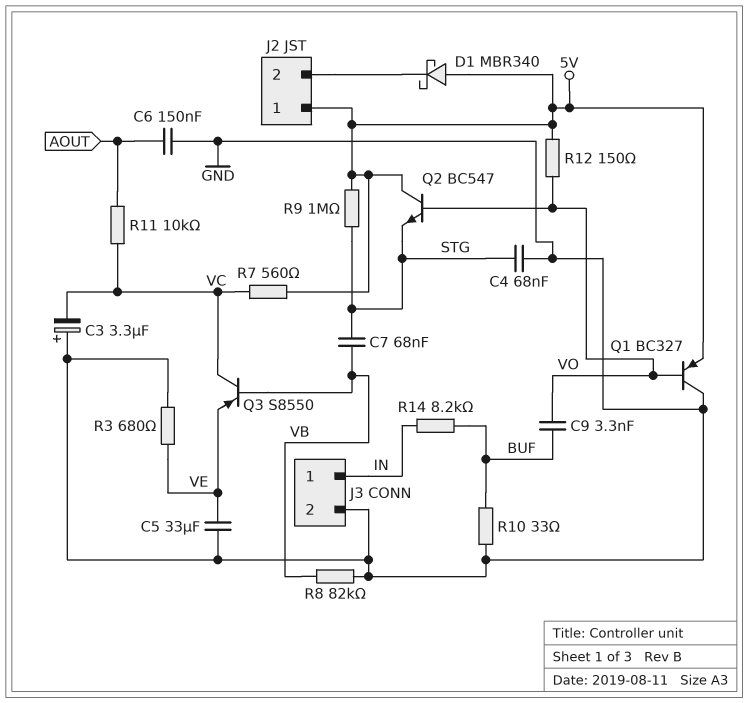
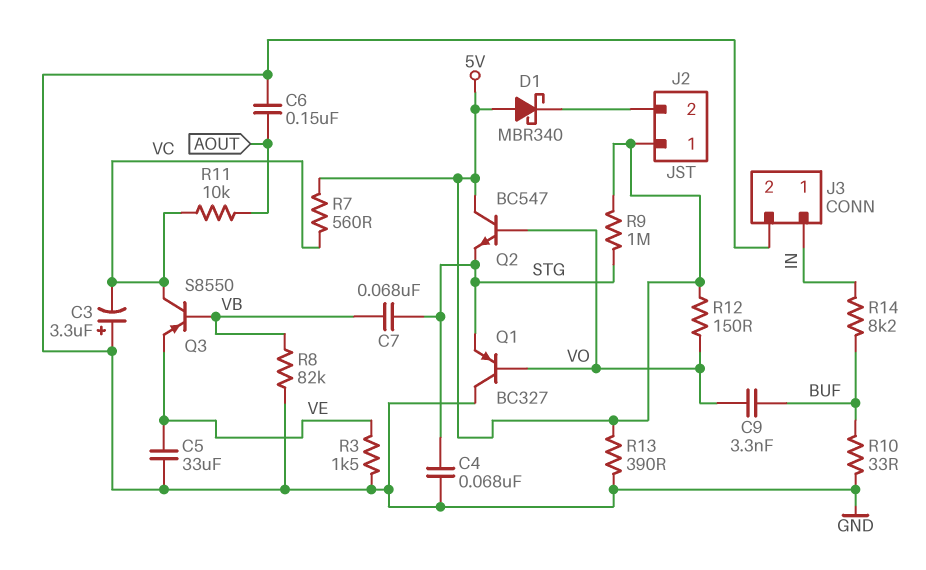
Q1: PNP BC327 (B VO, C GND, E 5V) -> PNP BC327 (B VO, C GND, E STG)
R3: 680 (GND, VE) -> 1.5k (GND, VE)
R13: none -> 390 (5V, GND)

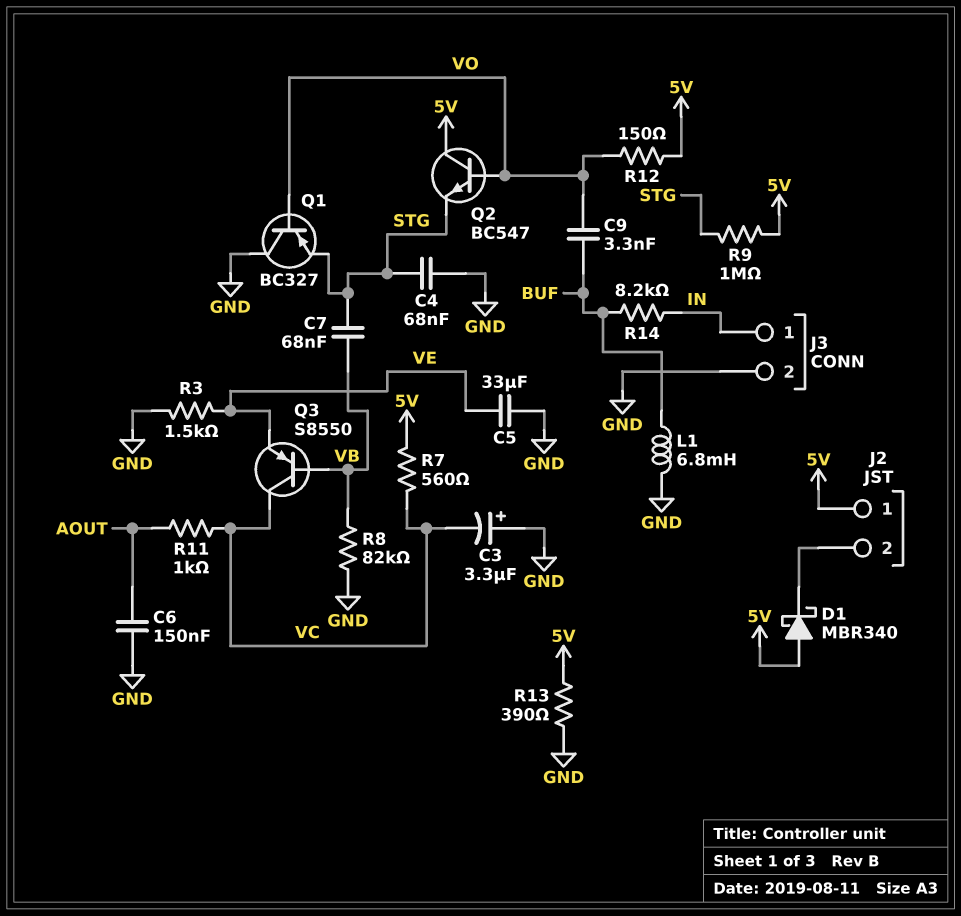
L1: none -> 6.8mH (BUF, GND)
R10: 33 (BUF, GND) -> none
R11: 10k (AOUT, VC) -> 1k (AOUT, VC)

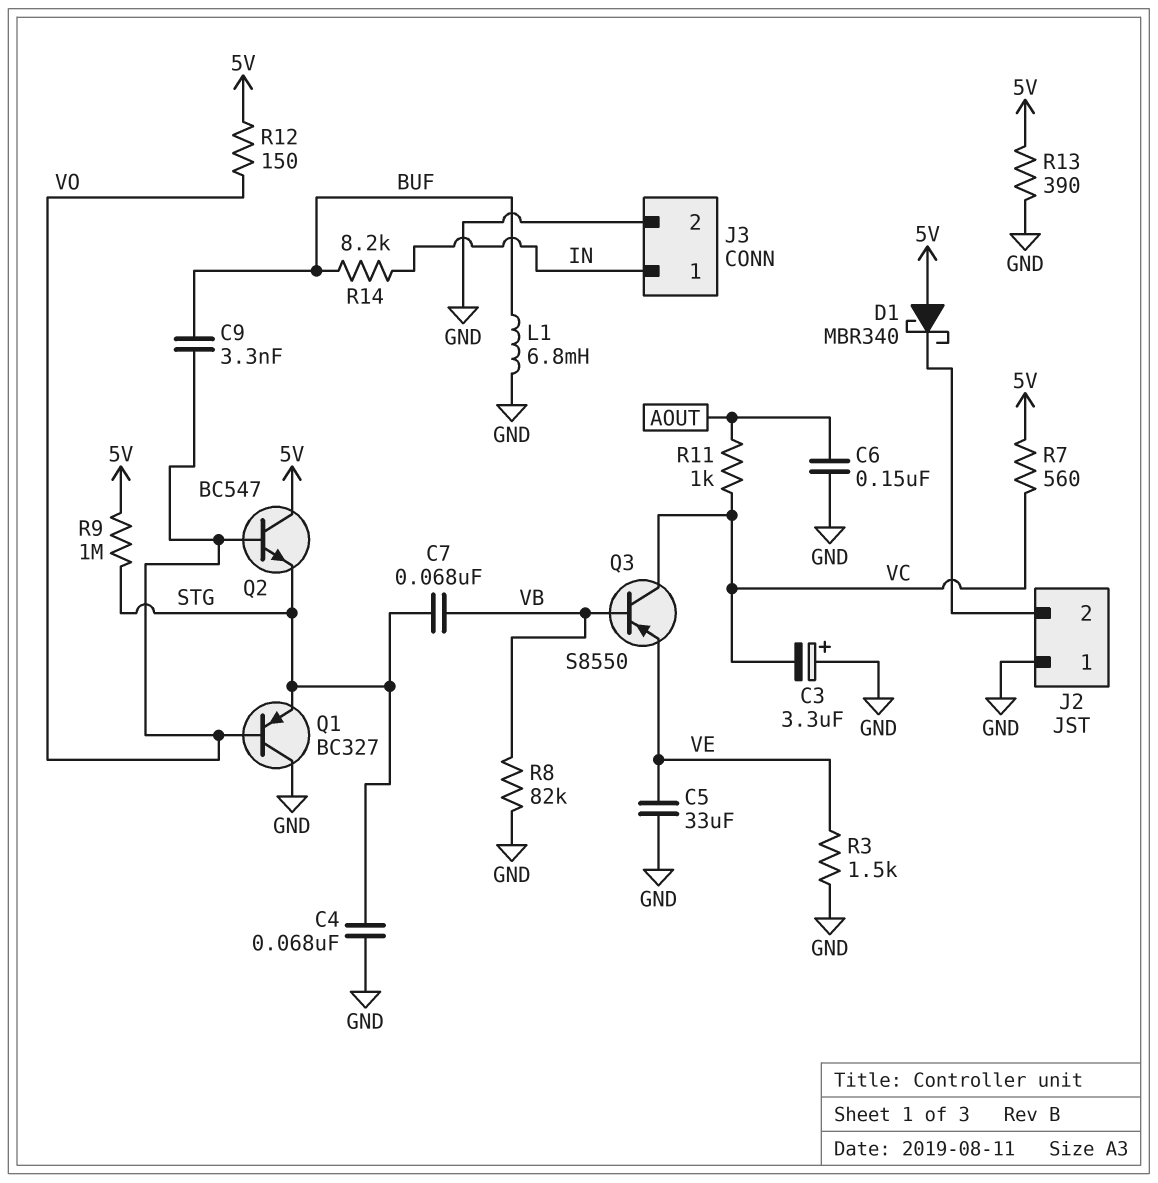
J2 pin 1: 5V -> GND

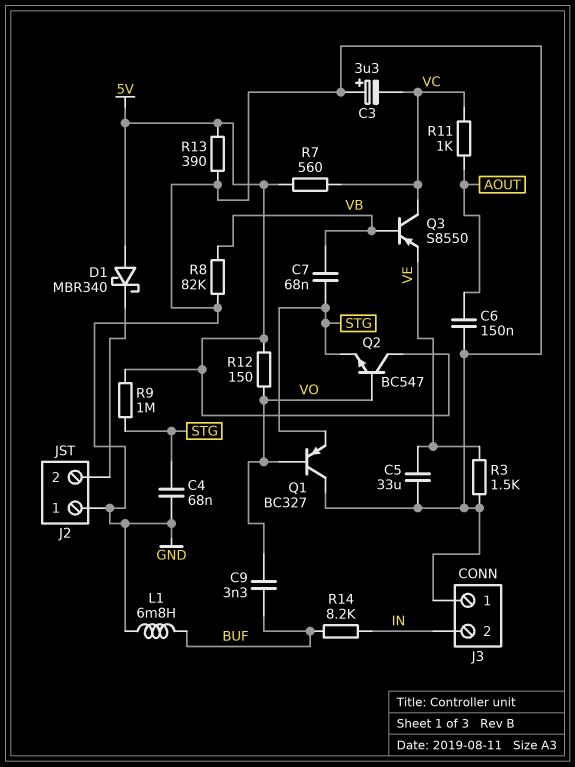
J3 pin 1: IN -> GND
J3 pin 2: GND -> IN

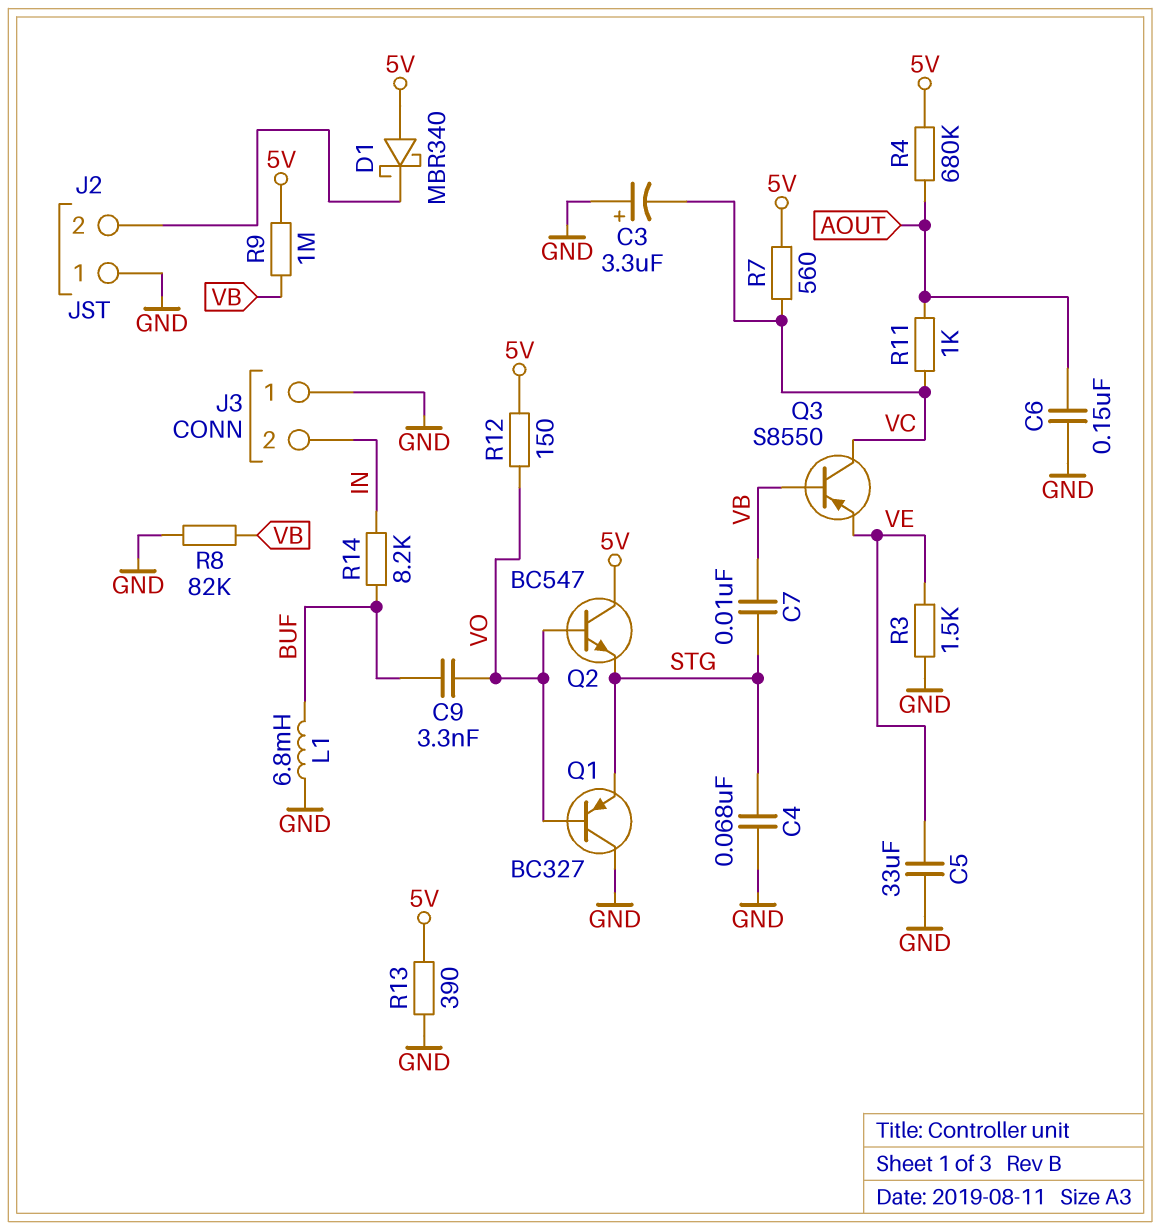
C7: 68nF (STG, VB) -> 10nF (STG, VB)
R4: none -> 680k (5V, AOUT)
R9: 1M (5V, STG) -> 1M (5V, VB)

